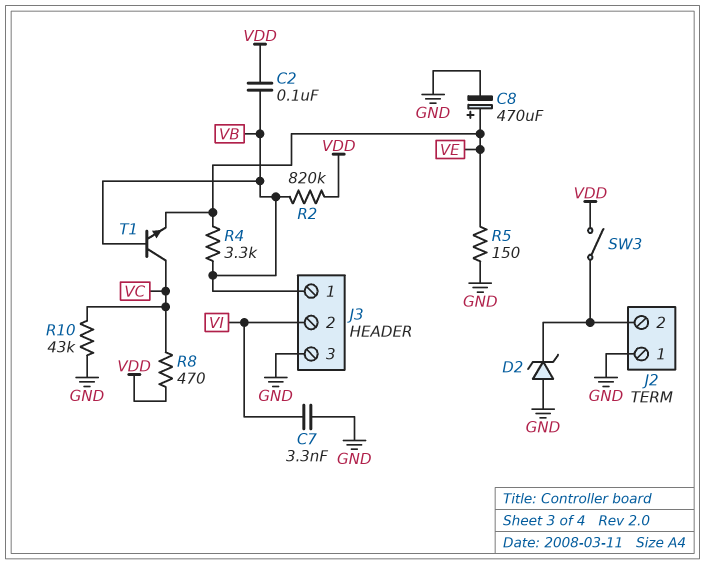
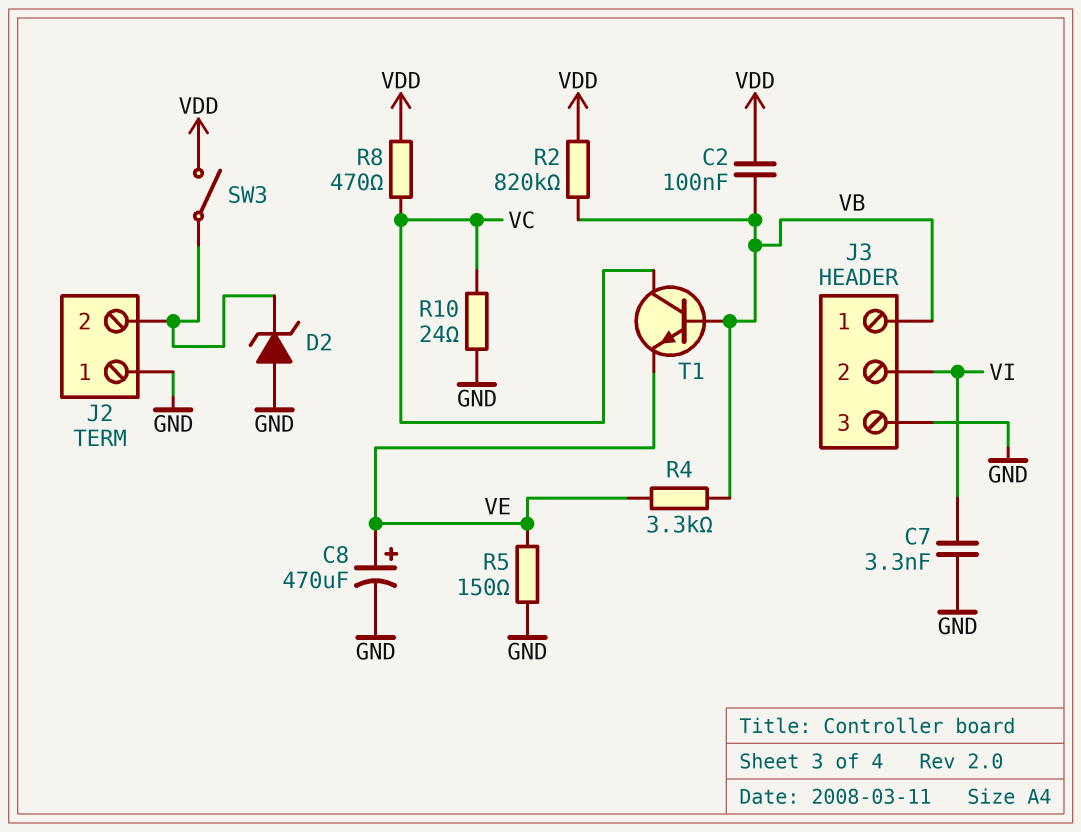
R10: 43k (GND, VC) -> 24 (GND, VC)

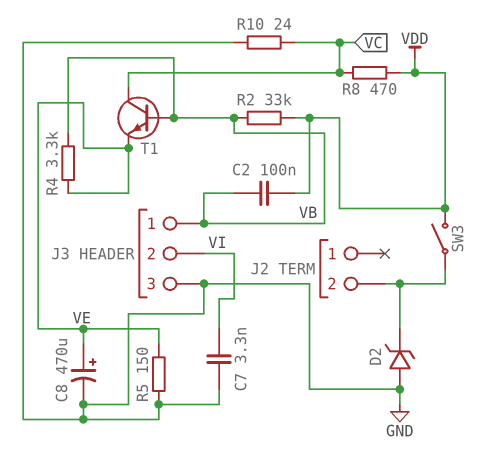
J2 pin 1: GND -> none
R2: 820k (VB, VDD) -> 33k (VB, VDD)

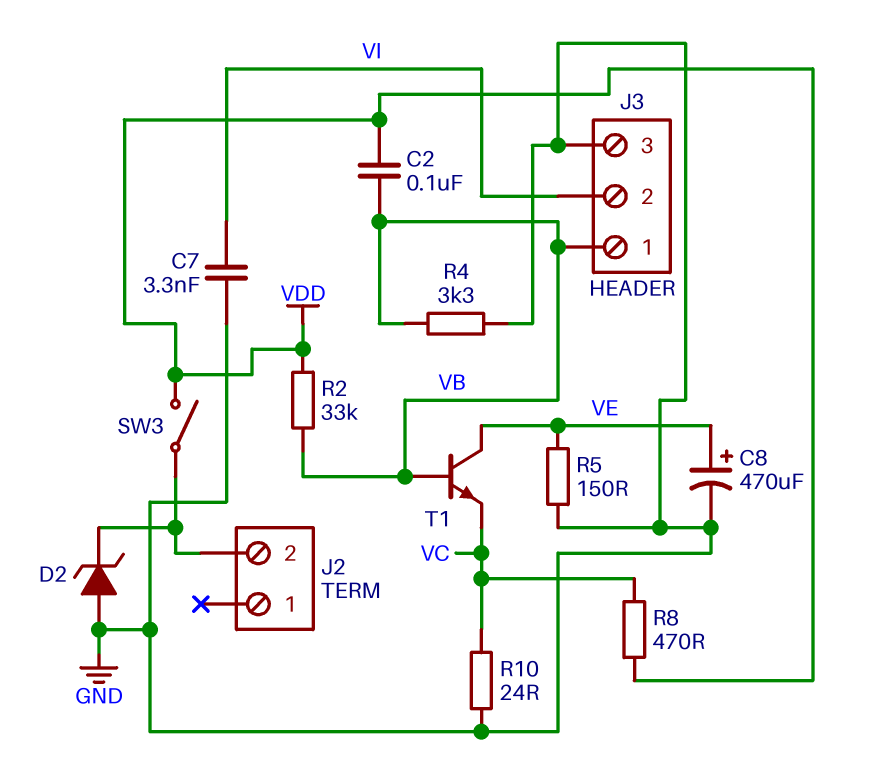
R4: 3.3k (VB, VE) -> 3.3k (GND, VB)
T1: NPN (B VB, C VC, E VE) -> NPN (B VB, C VE, E VC)

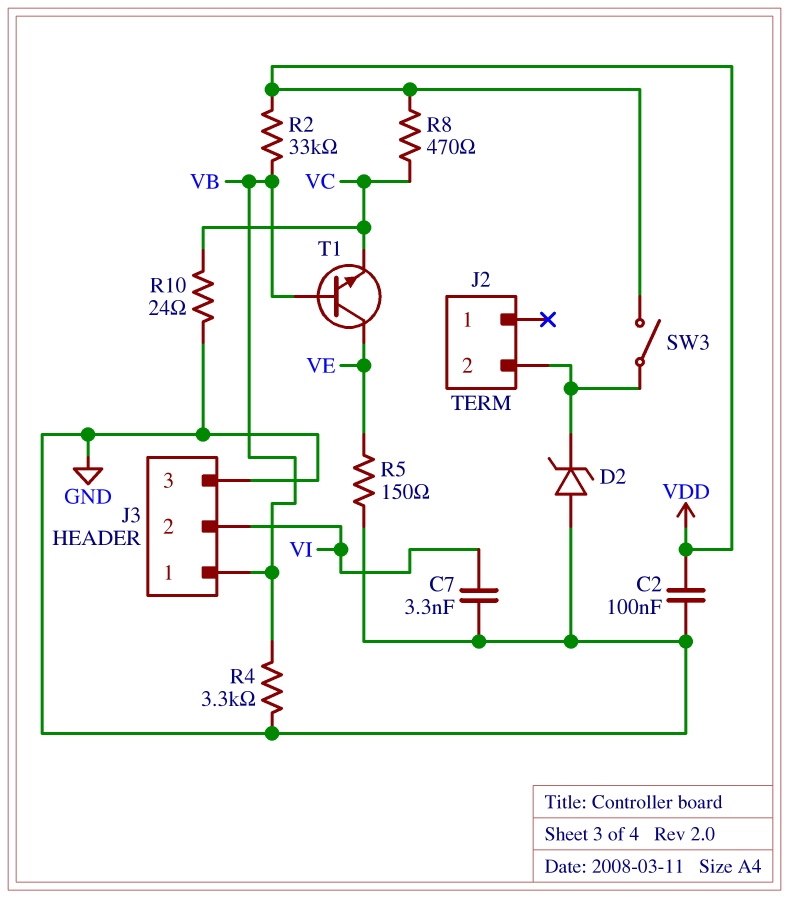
C2: 100nF (VB, VDD) -> 100nF (GND, VDD)
C8: 470uF (plus VE, minus GND) -> none

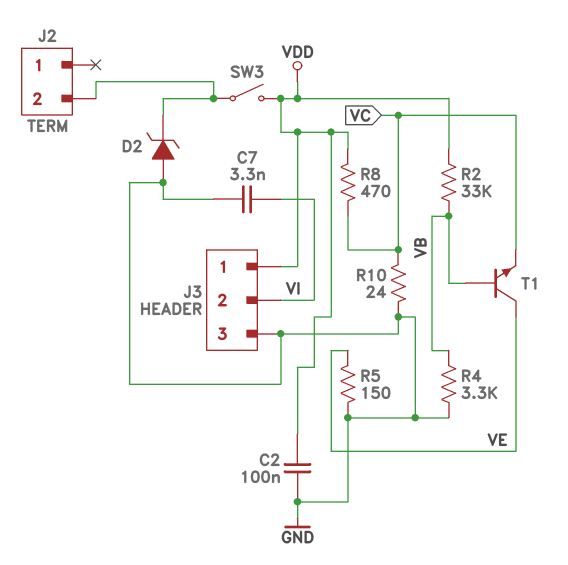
J3 pin 1: VB -> VDD

